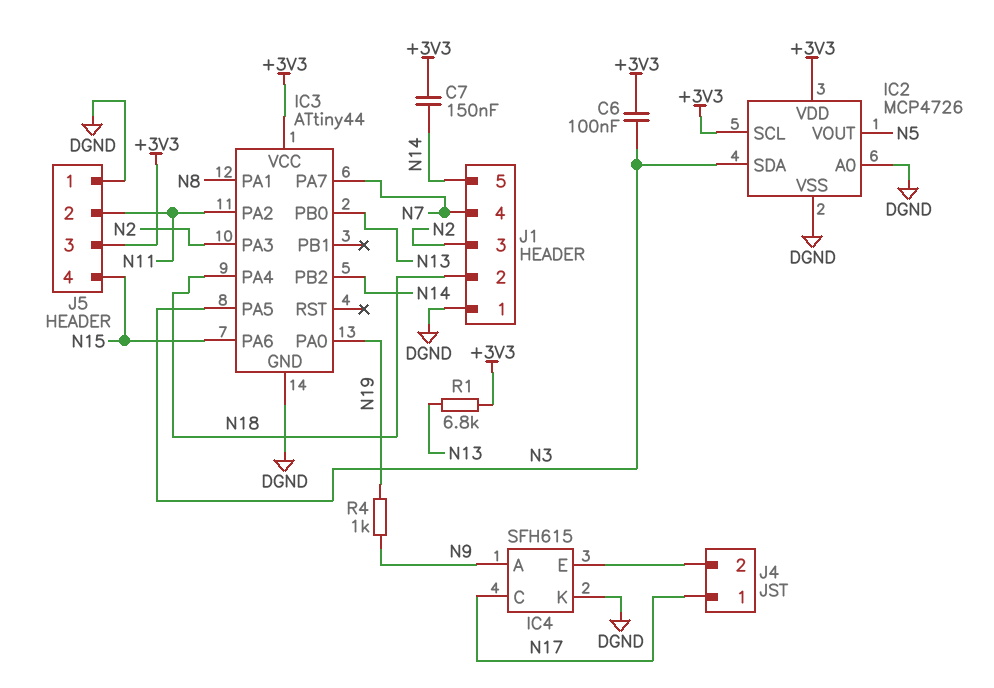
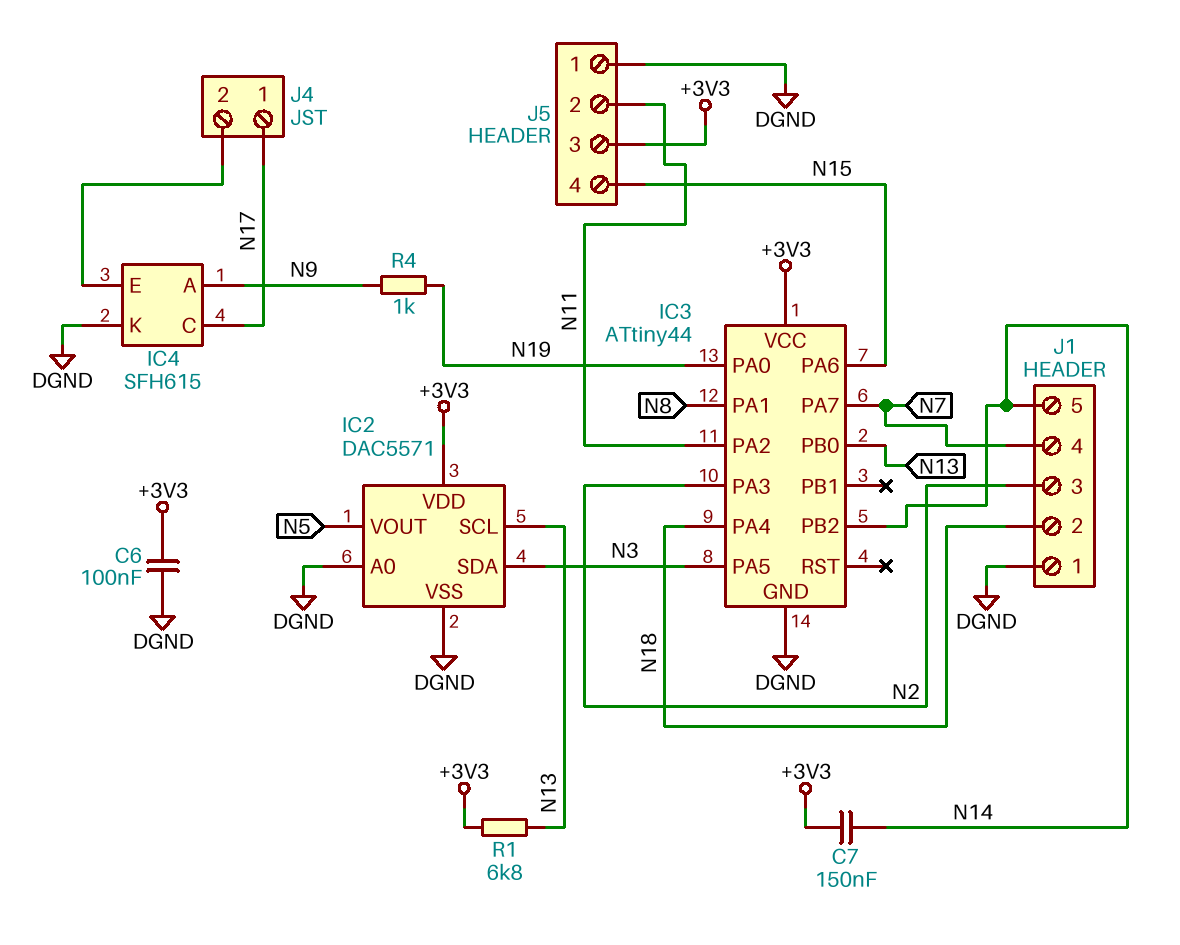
C6: 100nF (+3V3, N3) -> 100nF (+3V3, DGND)
IC2: MCP4726 -> DAC5571
IC2 pin SCL: +3V3 -> N13

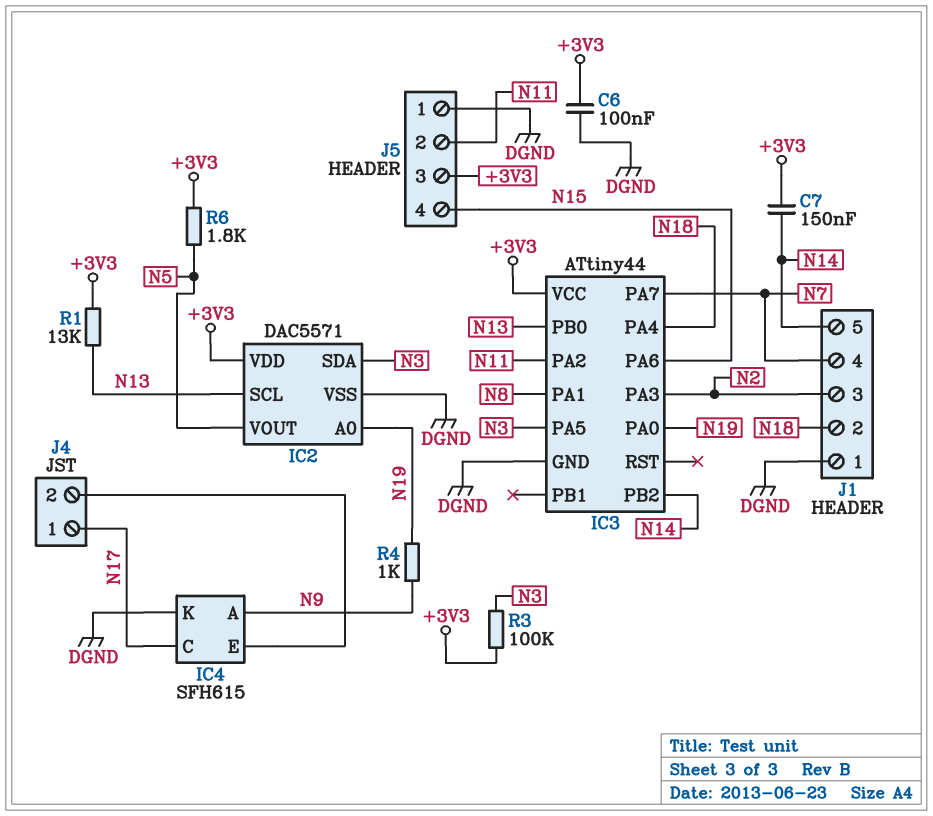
IC2 pin A0: DGND -> N19
R1: 6.8k (+3V3, N13) -> 13k (+3V3, N13)
R3: none -> 100k (+3V3, N3)
R6: none -> 1.8k (+3V3, N5)

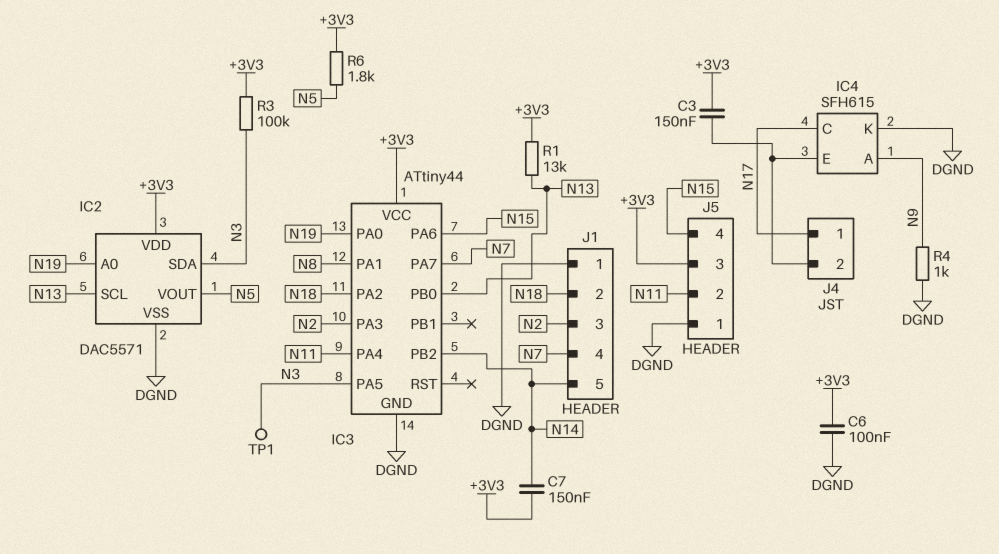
C3: none -> 150nF (+3V3, IC4/E)
IC3 pin PA2: N11 -> N18
IC3 pin PA4: N18 -> N11
R4: 1k (N9, N19) -> 1k (DGND, N9)
TP1: none -> test point (N3)

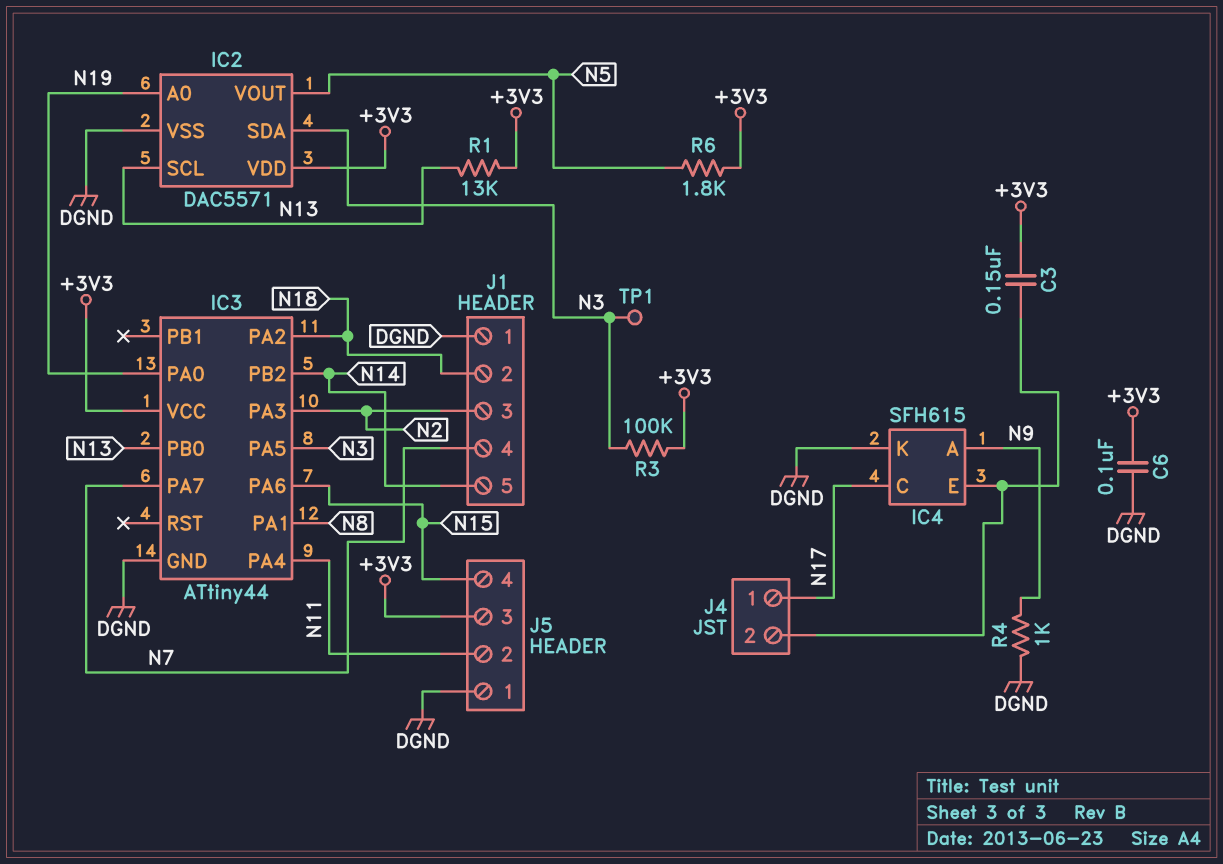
C7: 150nF (+3V3, N14) -> none

